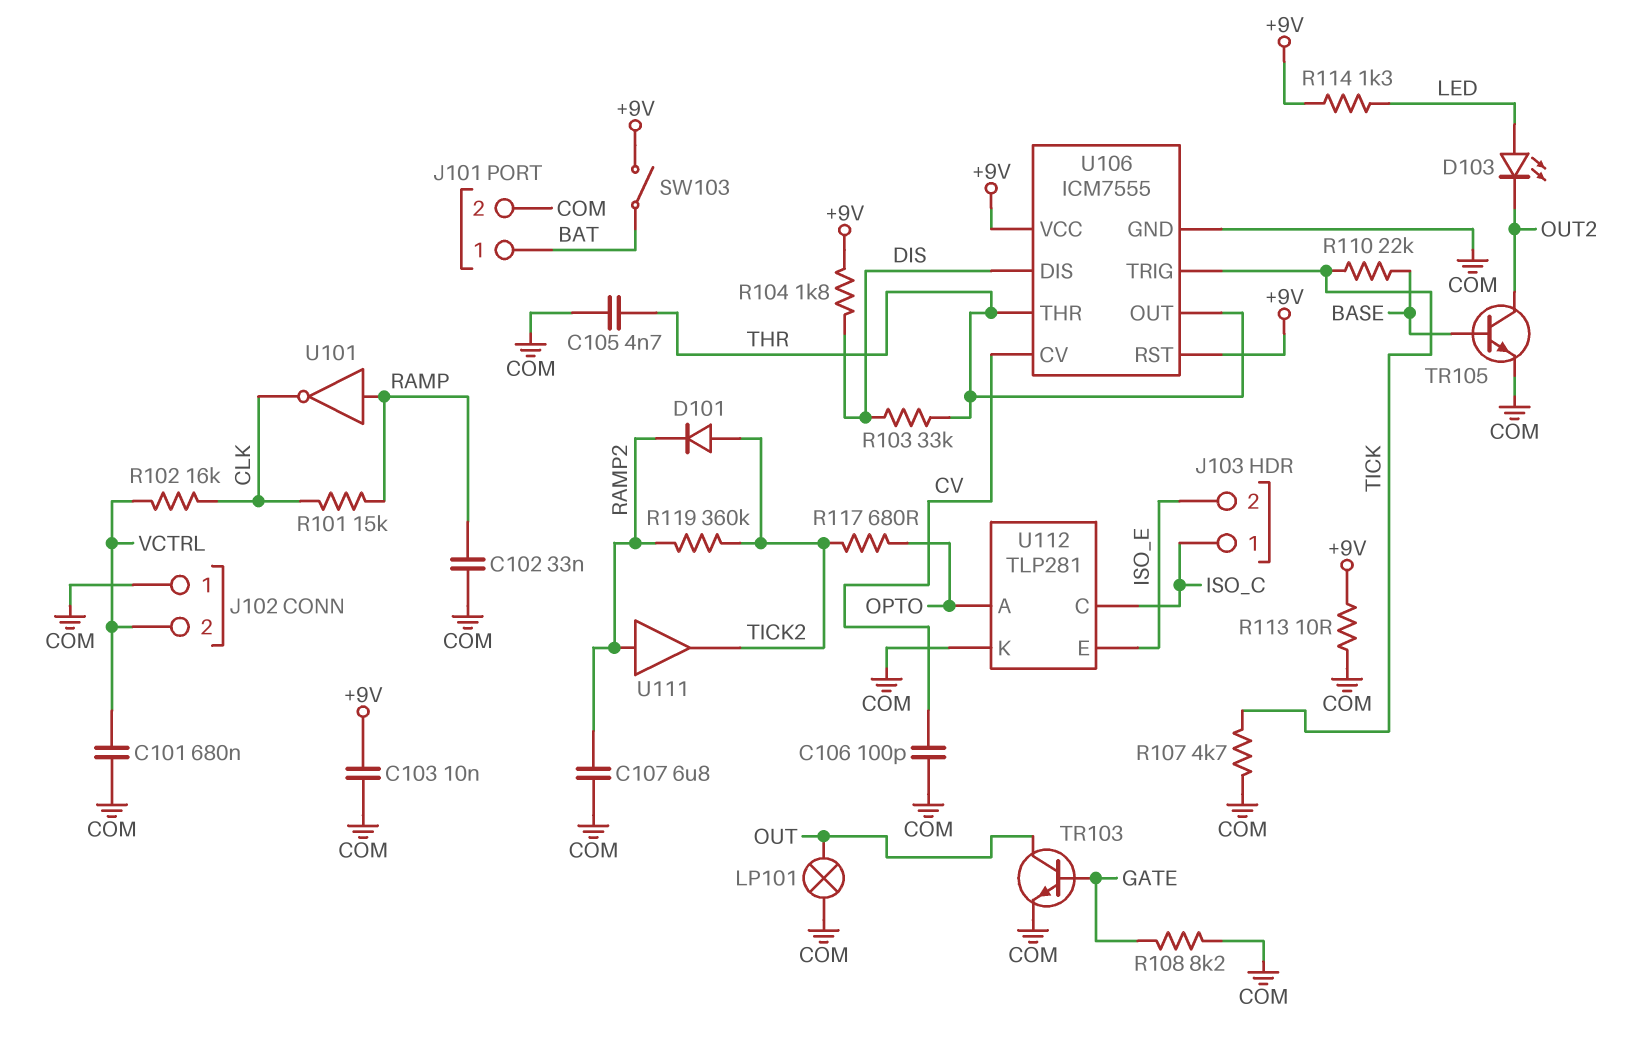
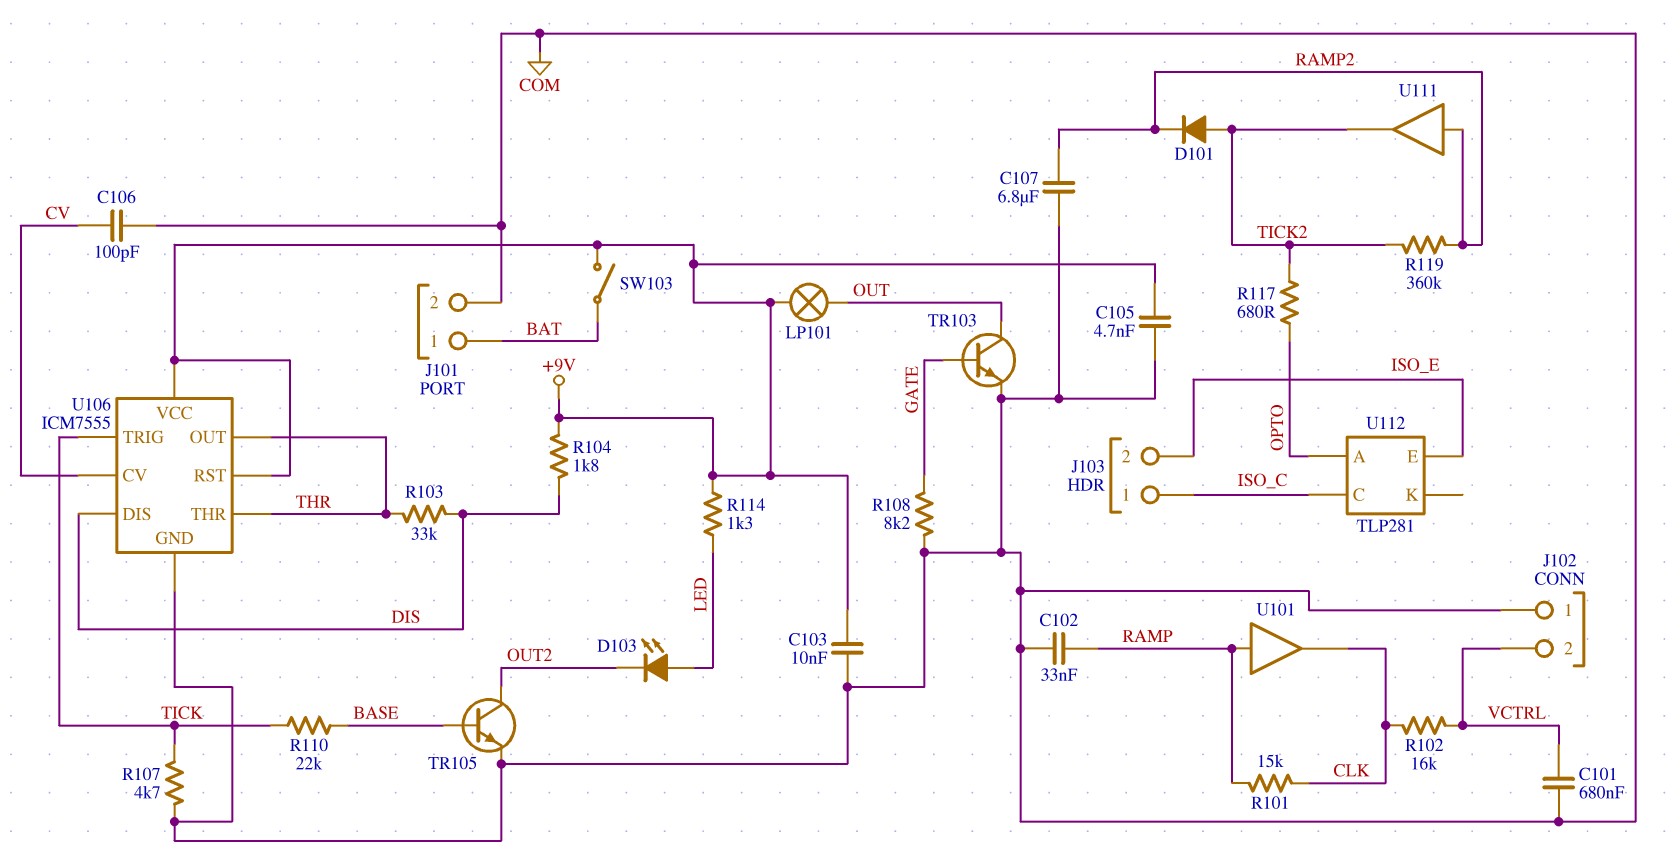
C105: 4.7nF (COM, THR) -> 4.7nF (+9V, COM)
LP101: lamp (COM, OUT) -> lamp (+9V, OUT)
R113: 10 (+9V, COM) -> none
U101: NOT (in RAMP, out CLK) -> buffer (in RAMP, out CLK)
U112 pin K: COM -> none

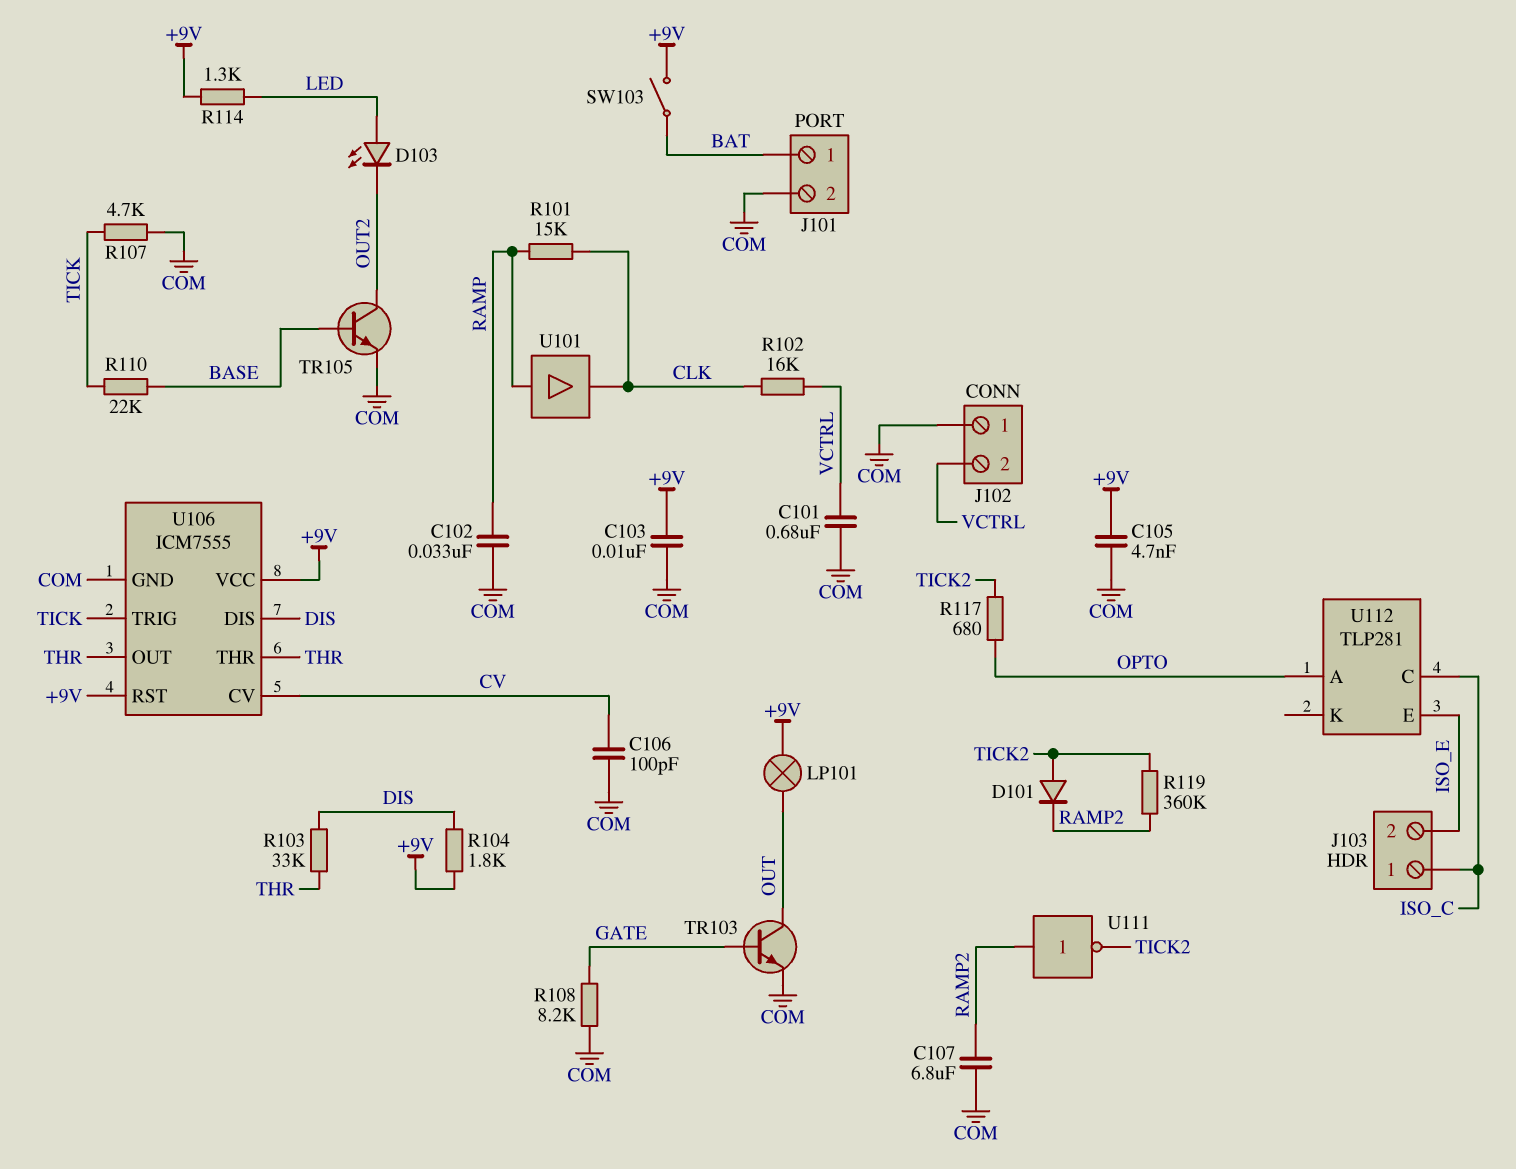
U111: buffer (in RAMP2, out TICK2) -> NOT (in RAMP2, out TICK2)

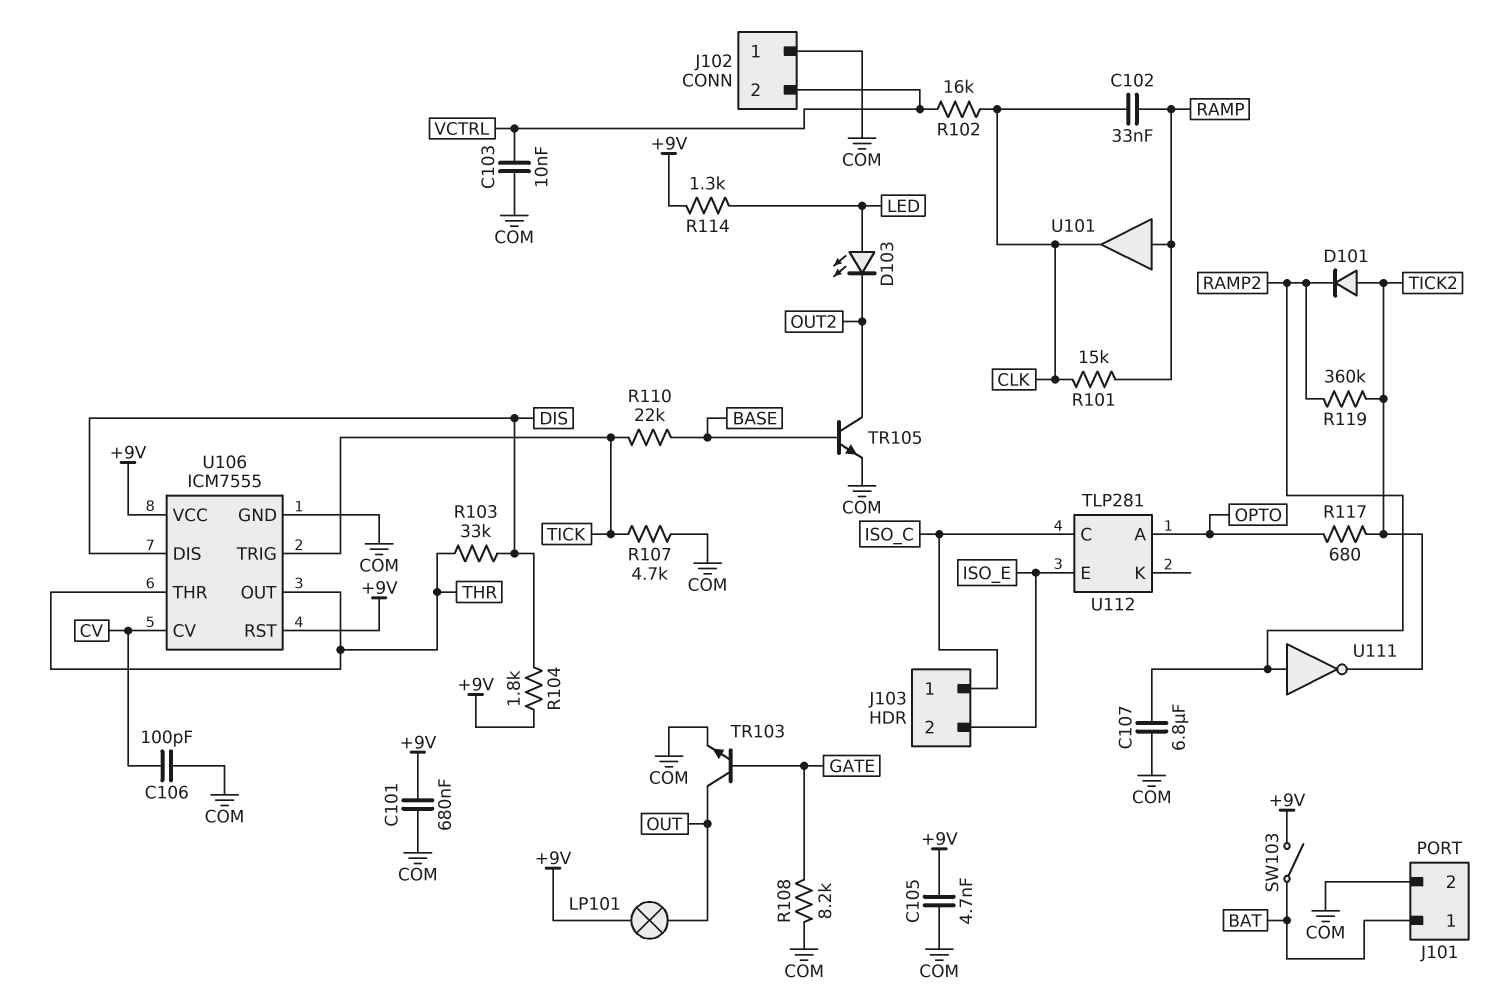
C101: 680nF (COM, VCTRL) -> 680nF (+9V, COM)
C102: 33nF (COM, RAMP) -> 33nF (CLK, RAMP)
C103: 10nF (+9V, COM) -> 10nF (COM, VCTRL)

